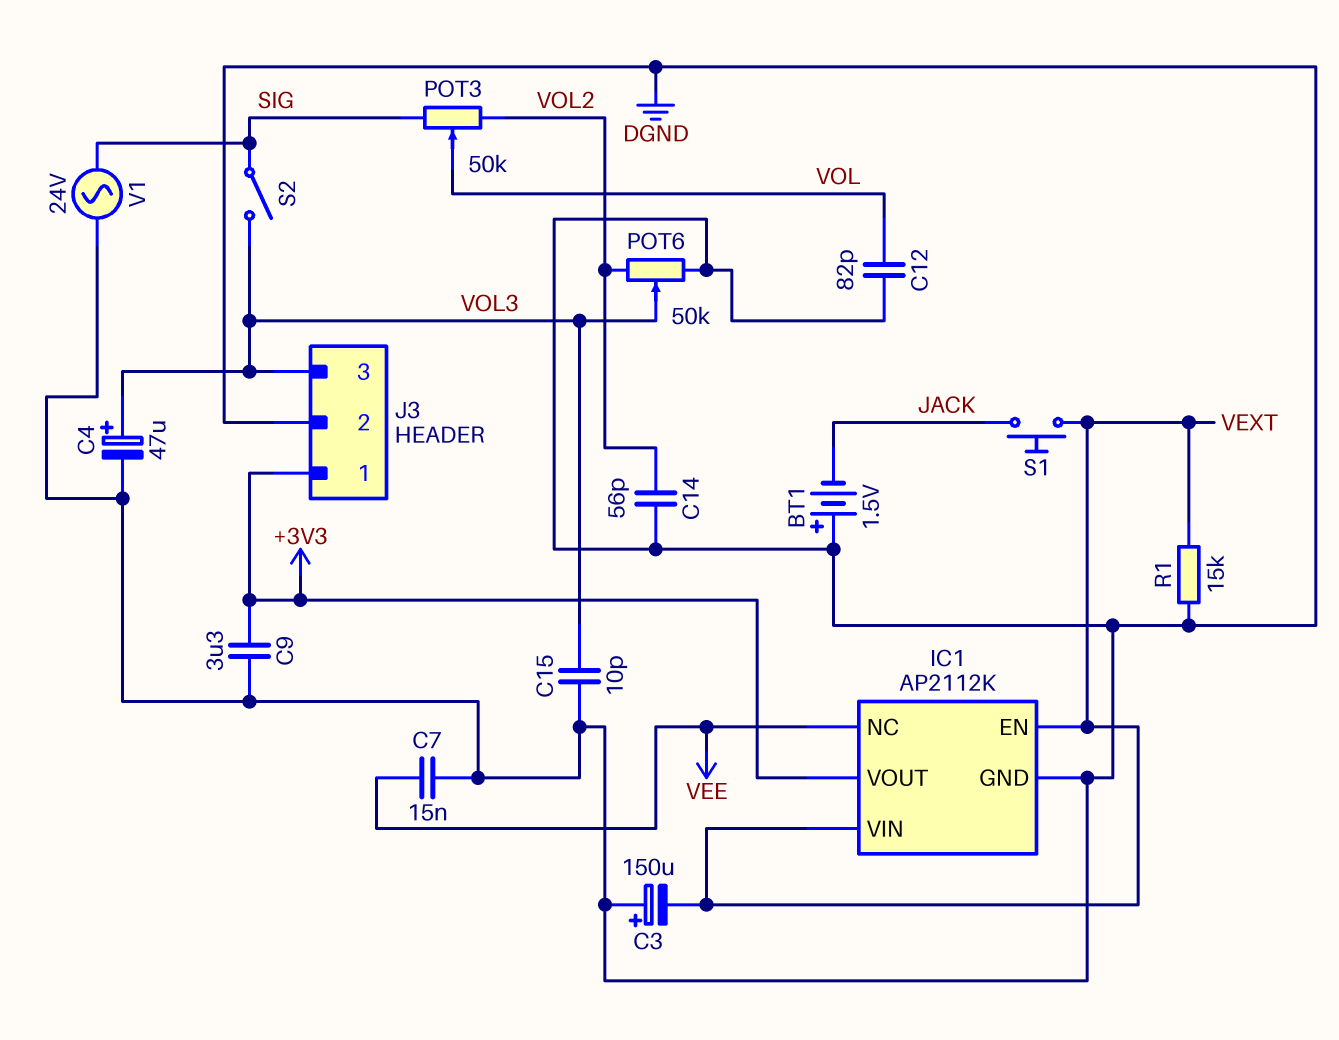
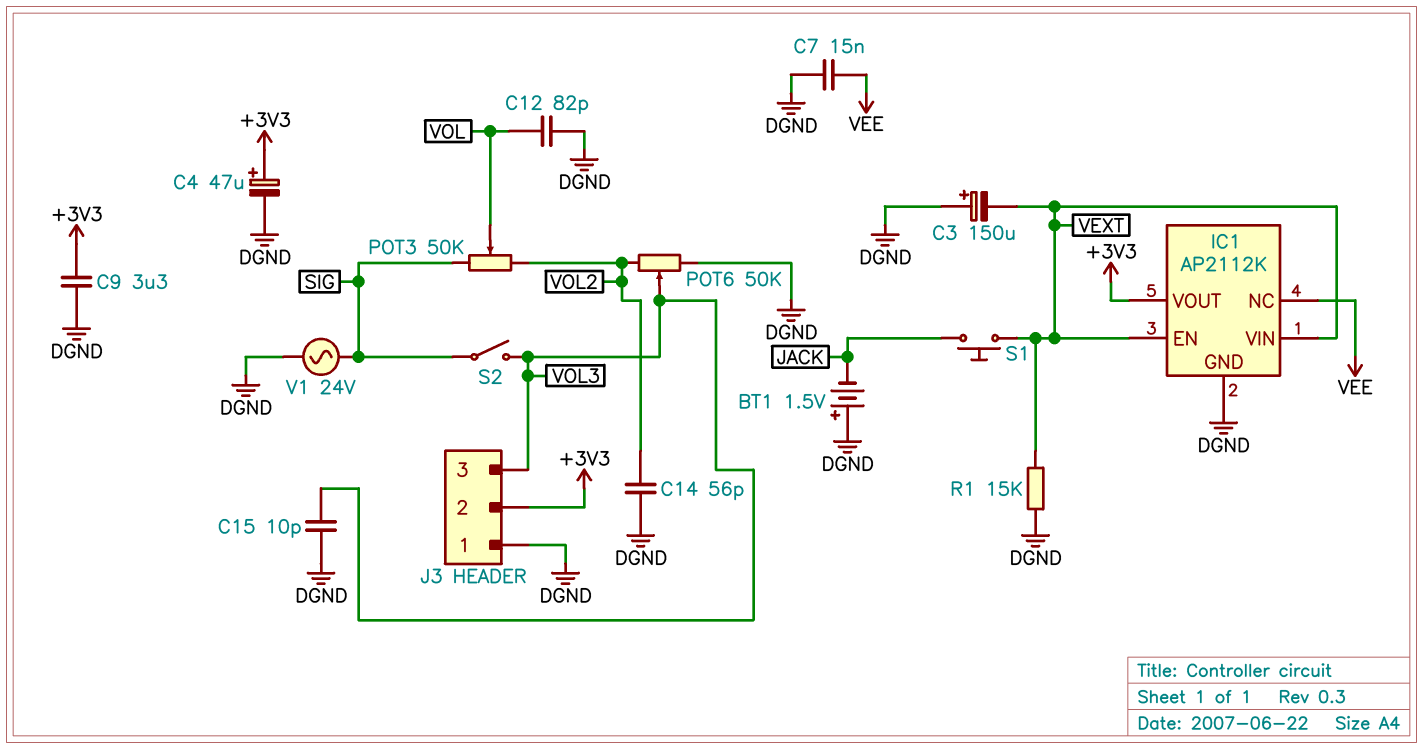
C4: 47uF (plus VOL3, minus DGND) -> 47uF (plus +3V3, minus DGND)
J3 pin 1: +3V3 -> DGND
J3 pin 2: DGND -> +3V3

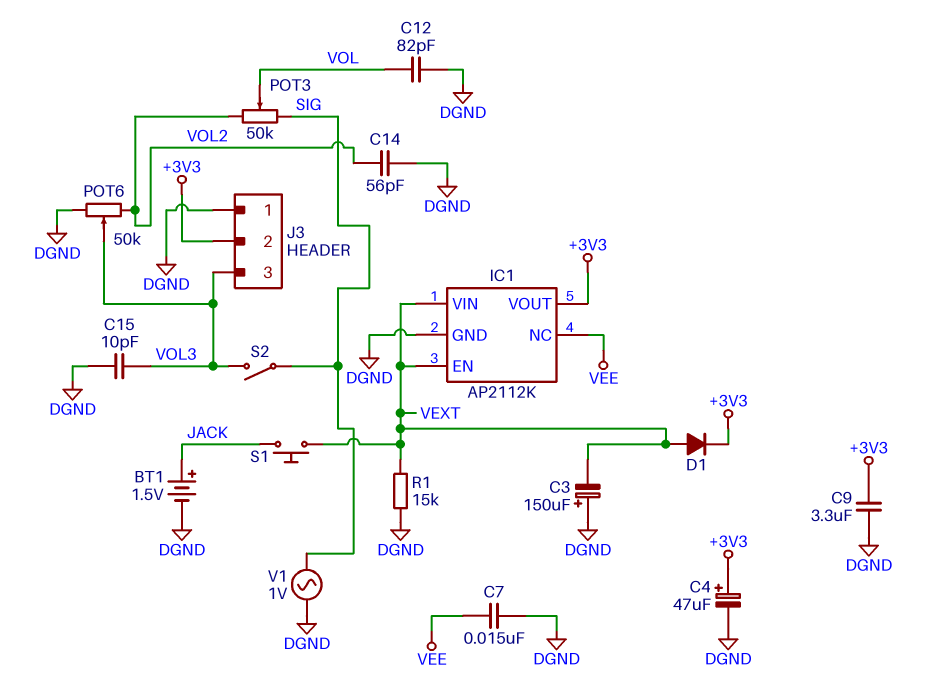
BT1: 1.5V (plus DGND, minus JACK) -> 1.5V (plus JACK, minus DGND)
D1: none -> diode (A VEXT, K +3V3)
V1: AC 24V (DGND, SIG) -> AC 1V (DGND, SIG)

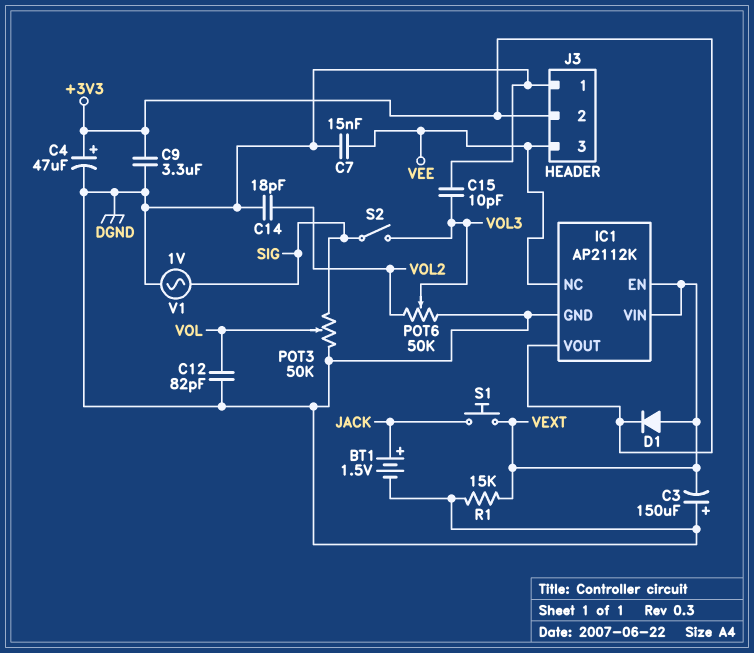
C14: 56pF (DGND, VOL2) -> 18pF (DGND, VOL2)
J3 pin 3: VOL3 -> VEE
POT3: 50k (SIG, VOL2, wiper VOL) -> 50k (DGND, SIG, wiper VOL)

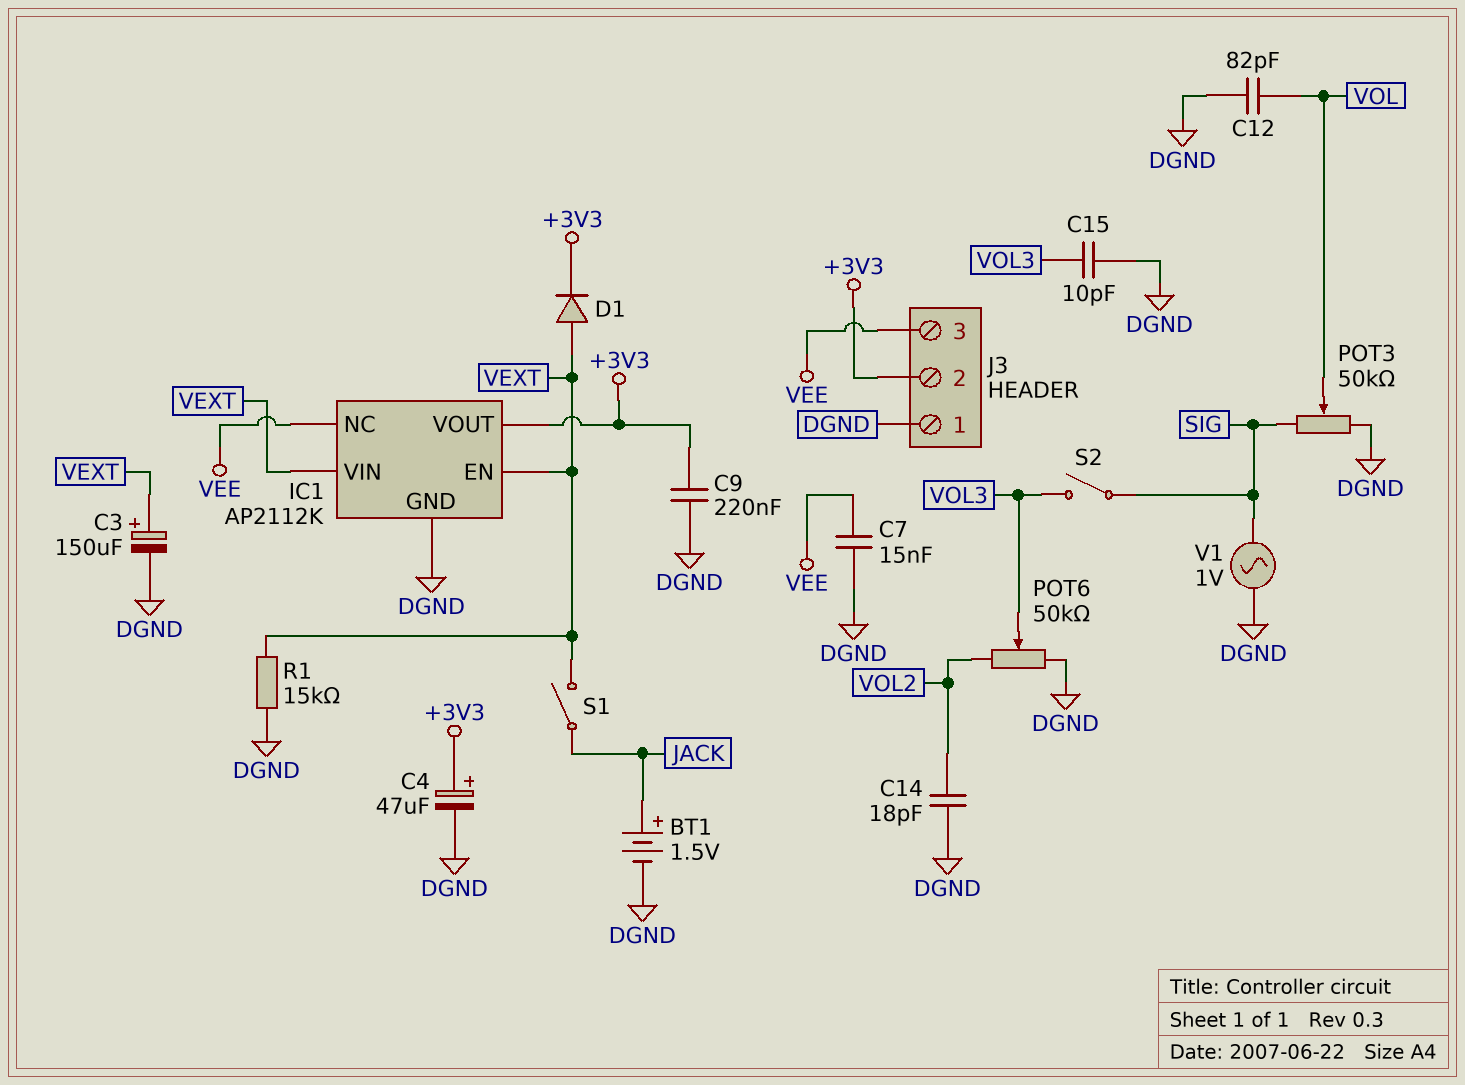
C3: 150uF (plus DGND, minus VEXT) -> 150uF (plus VEXT, minus DGND)
C9: 3.3uF (+3V3, DGND) -> 220nF (+3V3, DGND)
S1: button (JACK, VEXT) -> switch (JACK, VEXT)

